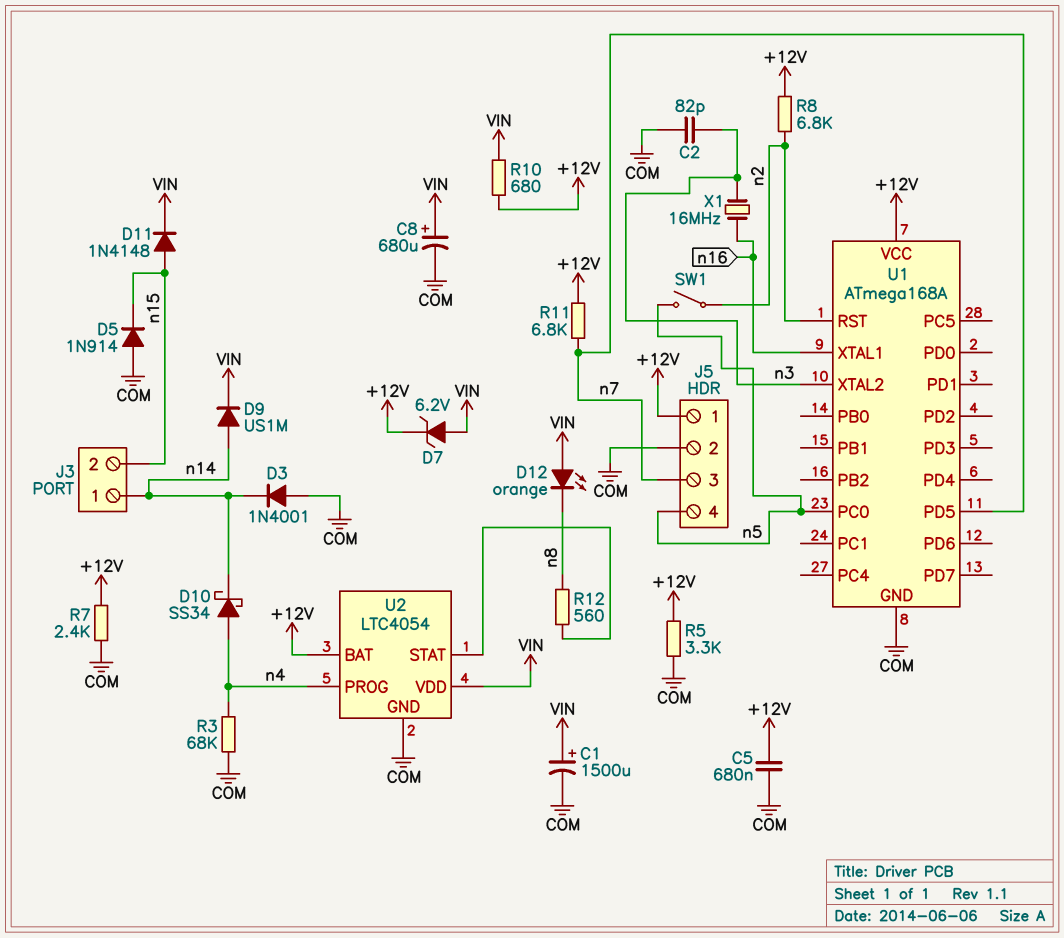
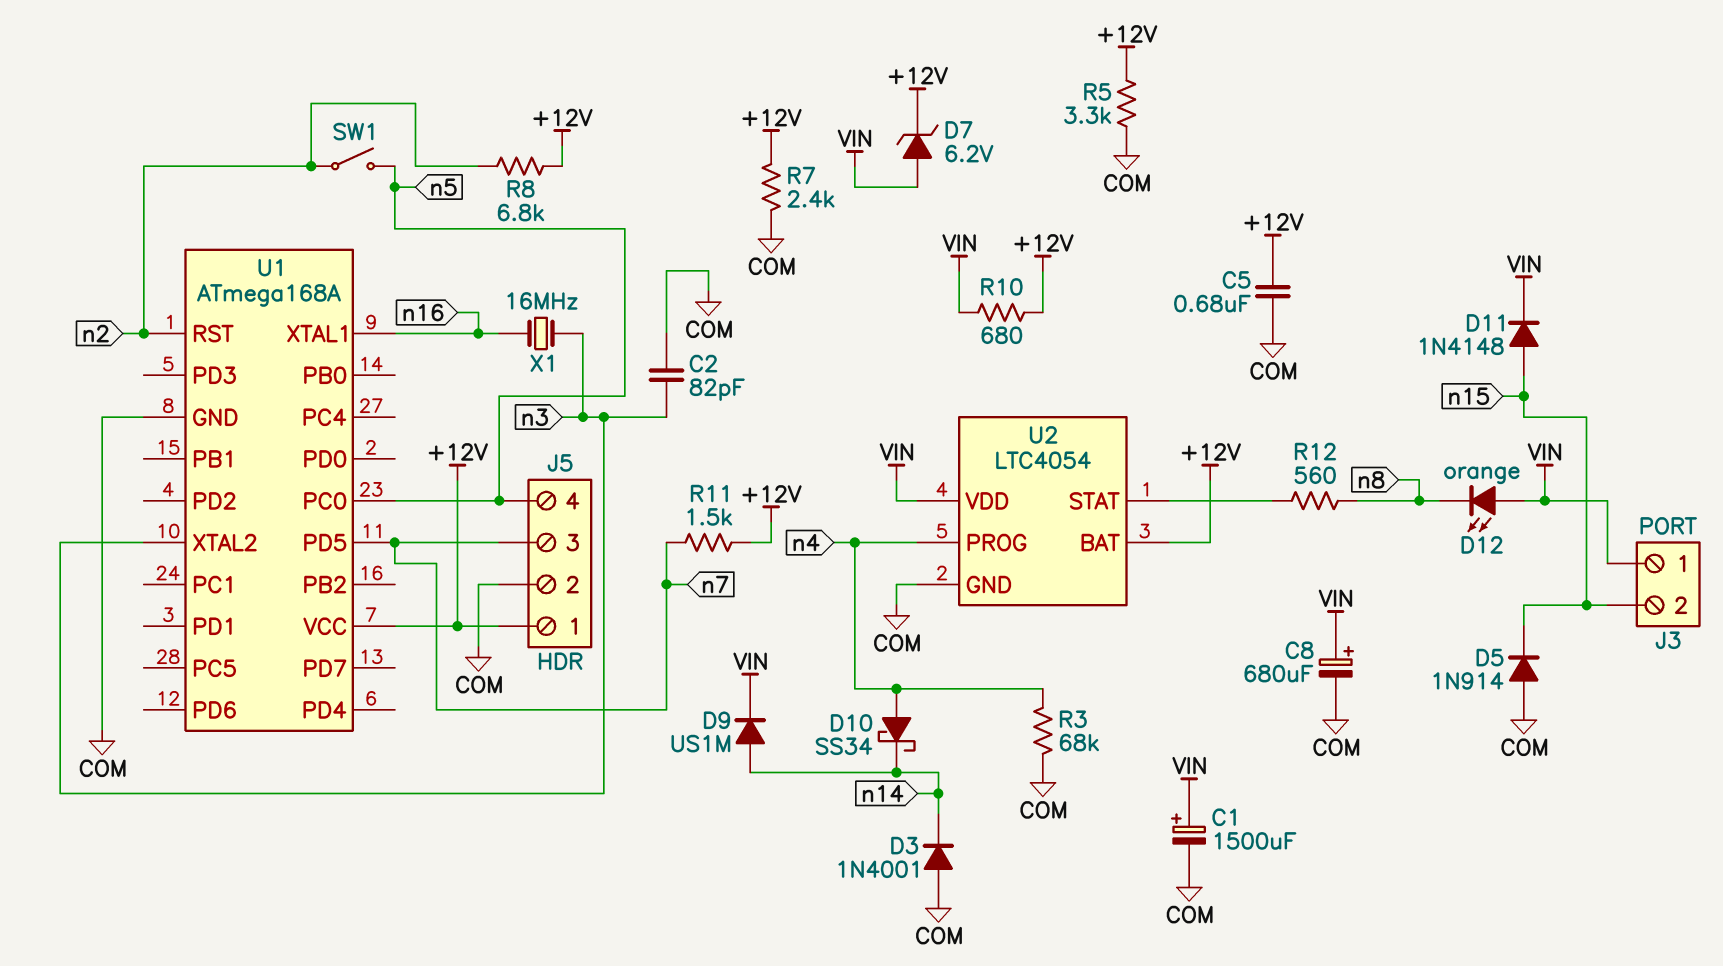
J3 pin 1: n14 -> VIN
R11: 6.8k (+12V, n7) -> 1.5k (+12V, n7)

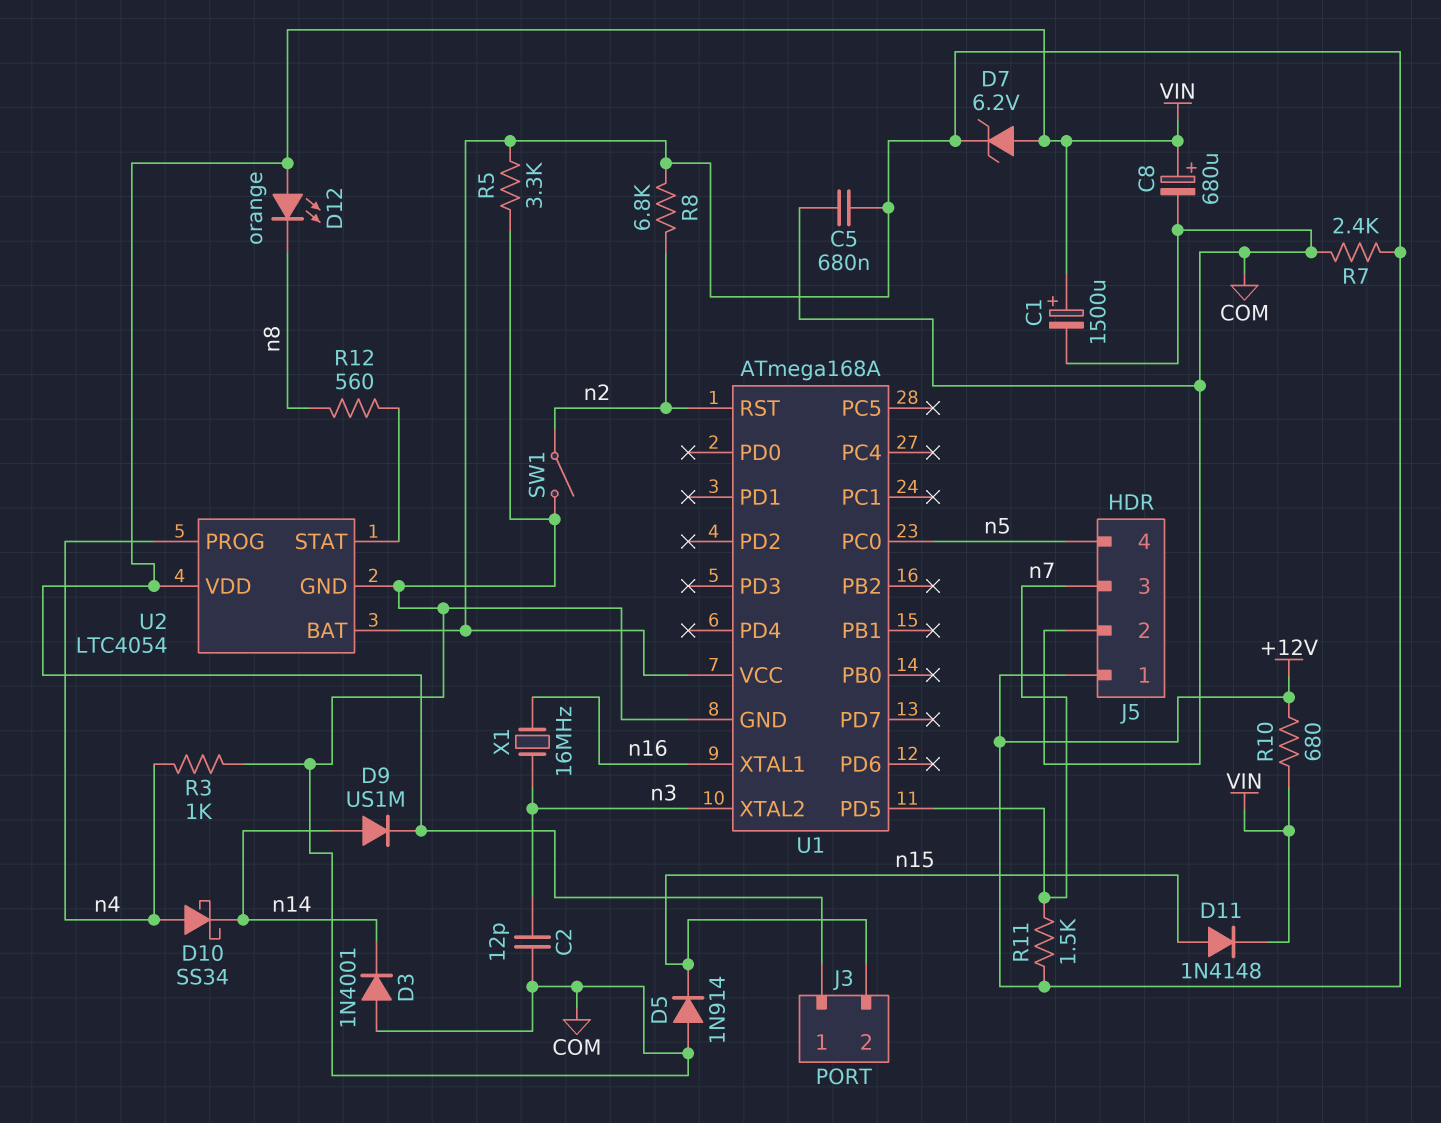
C2: 82pF (COM, n3) -> 12pF (COM, n3)
R3: 68k (COM, n4) -> 1k (COM, n4)
SW1: switch (n2, n5) -> switch (COM, n2)

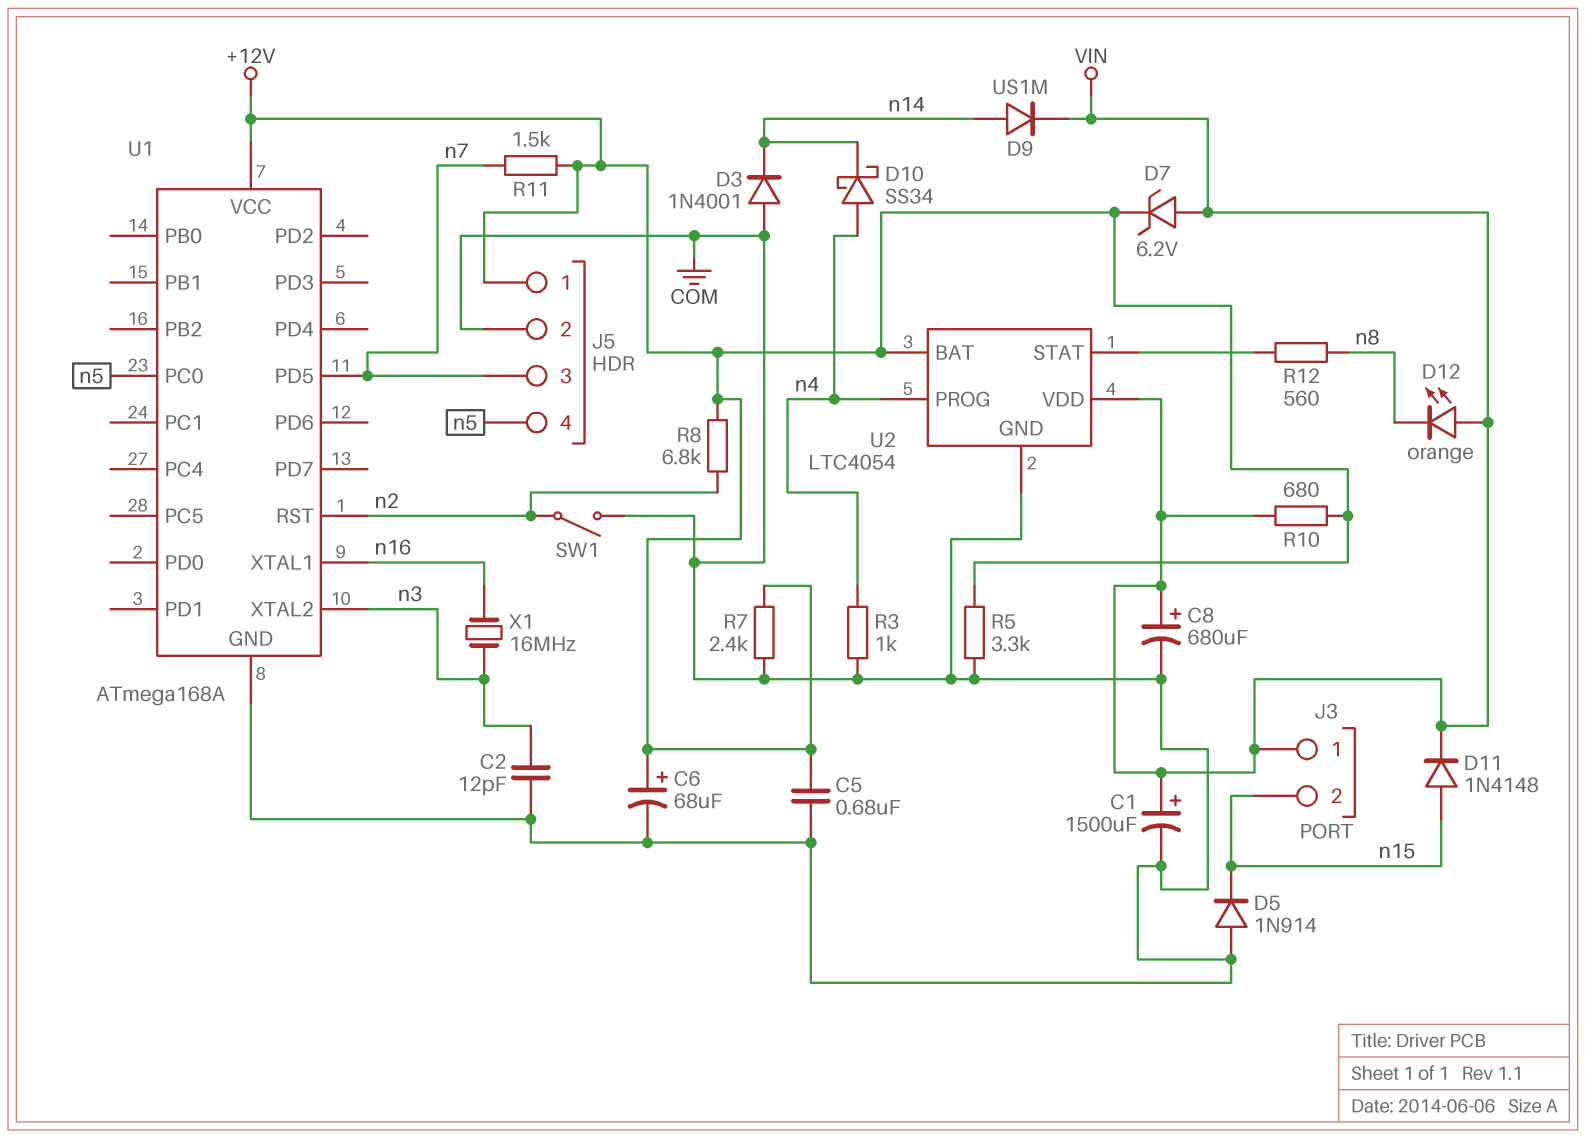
C6: none -> 68uF (plus +12V, minus COM)

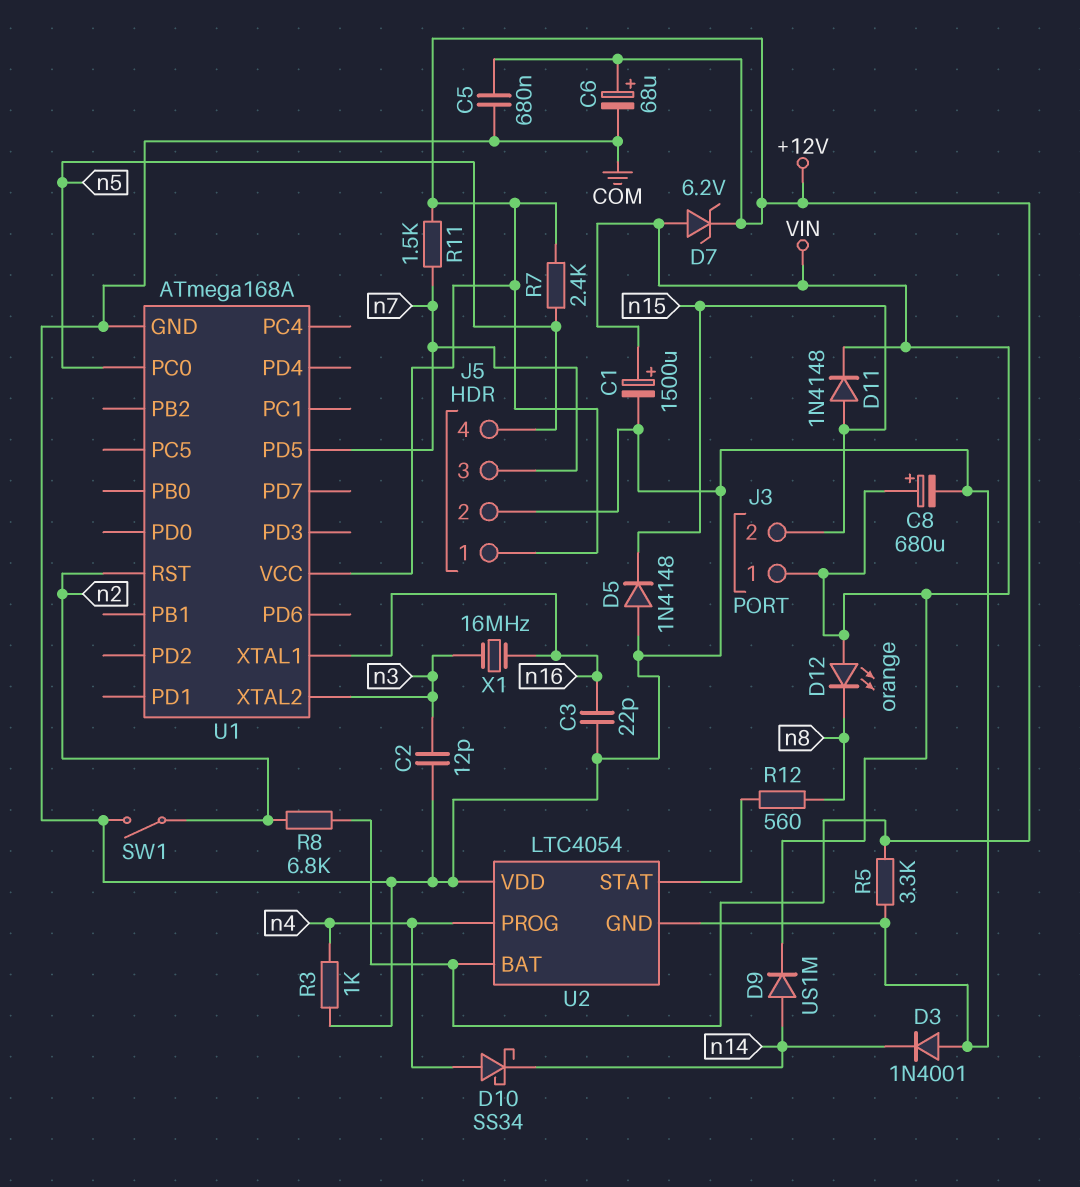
C3: none -> 22pF (COM, n16)
D5: diode 1N914 (A COM, K n15) -> diode 1N4148 (A COM, K n15)
R7: 2.4k (+12V, COM) -> 2.4k (+12V, n5)
R10: 680 (+12V, VIN) -> none
U2 pin VDD: VIN -> COM

